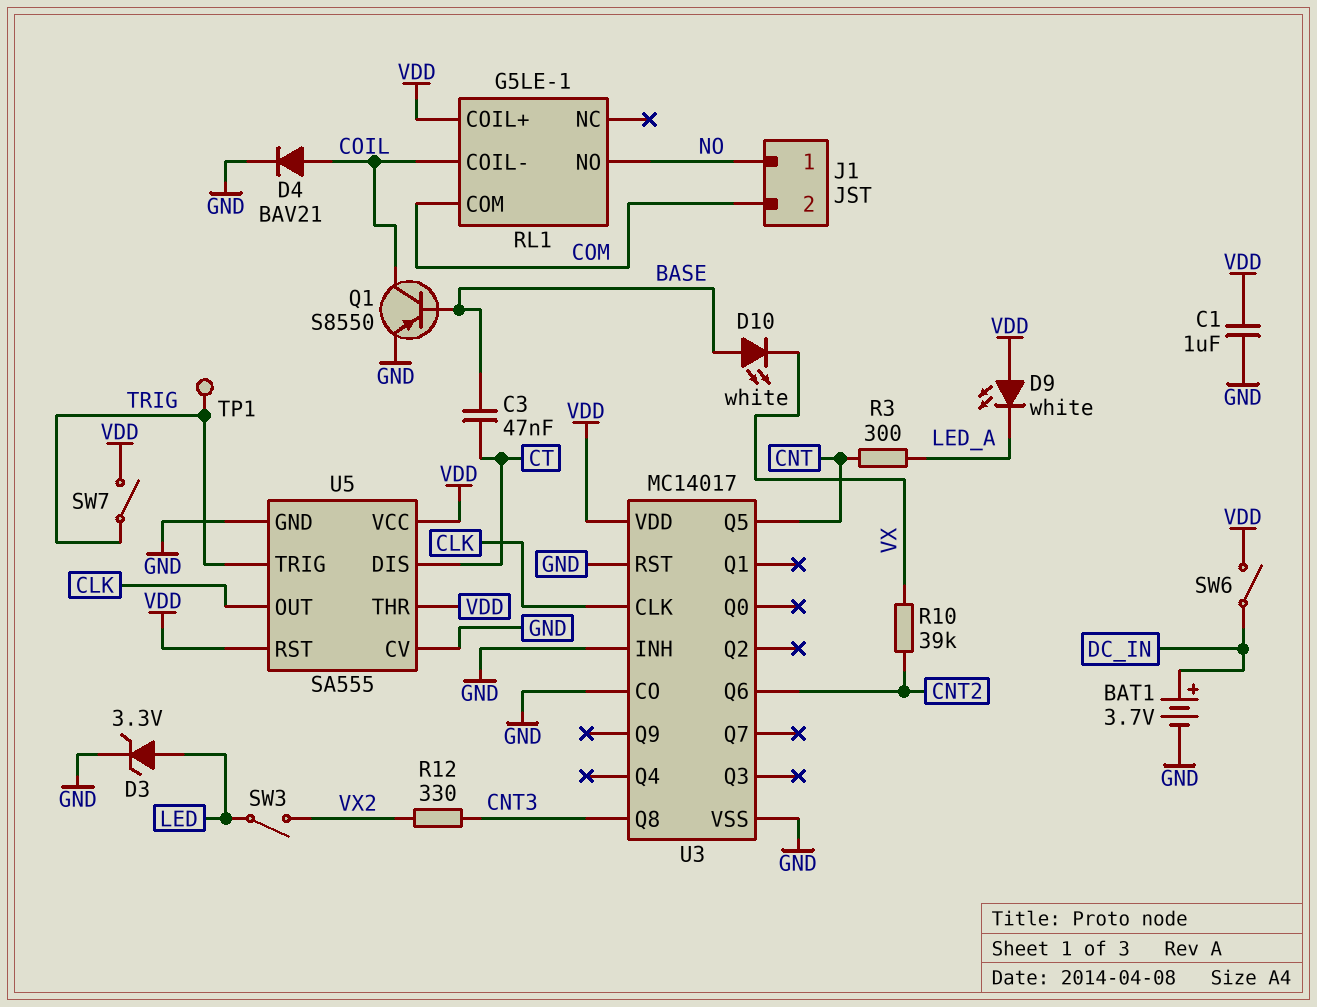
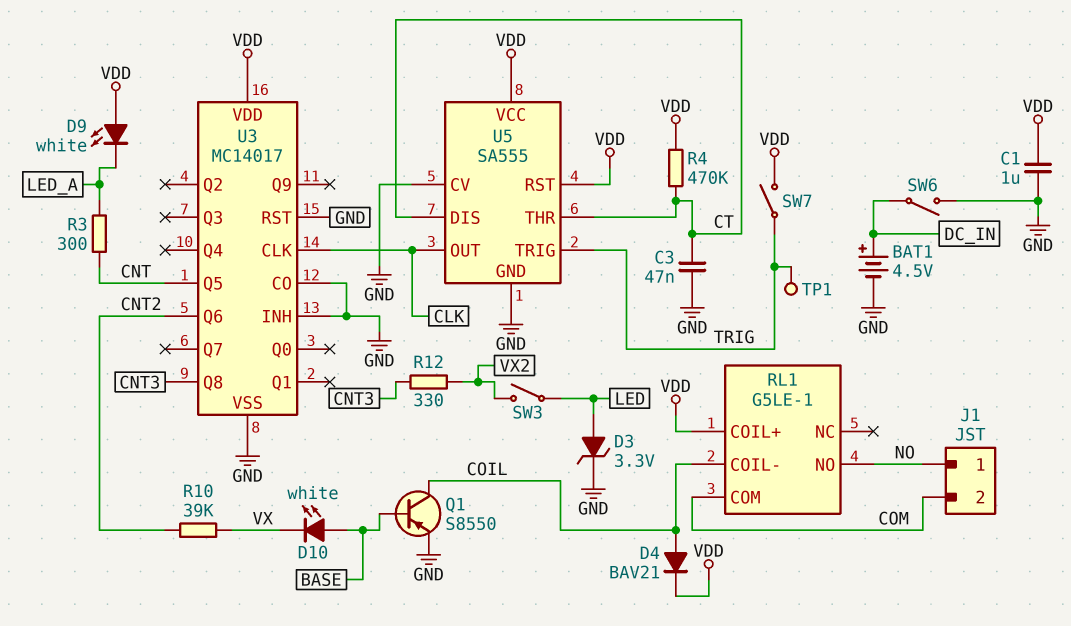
BAT1: 3.7V (plus DC_IN, minus GND) -> 4.5V (plus DC_IN, minus GND)
C3: 47nF (BASE, CT) -> 47nF (CT, GND)
D4: diode BAV21 (A COIL, K GND) -> diode BAV21 (A COIL, K VDD)
R4: none -> 470k (CT, VDD)
SW6: switch (DC_IN, VDD) -> switch (DC_IN, GND)
U5 pin THR: VDD -> CT

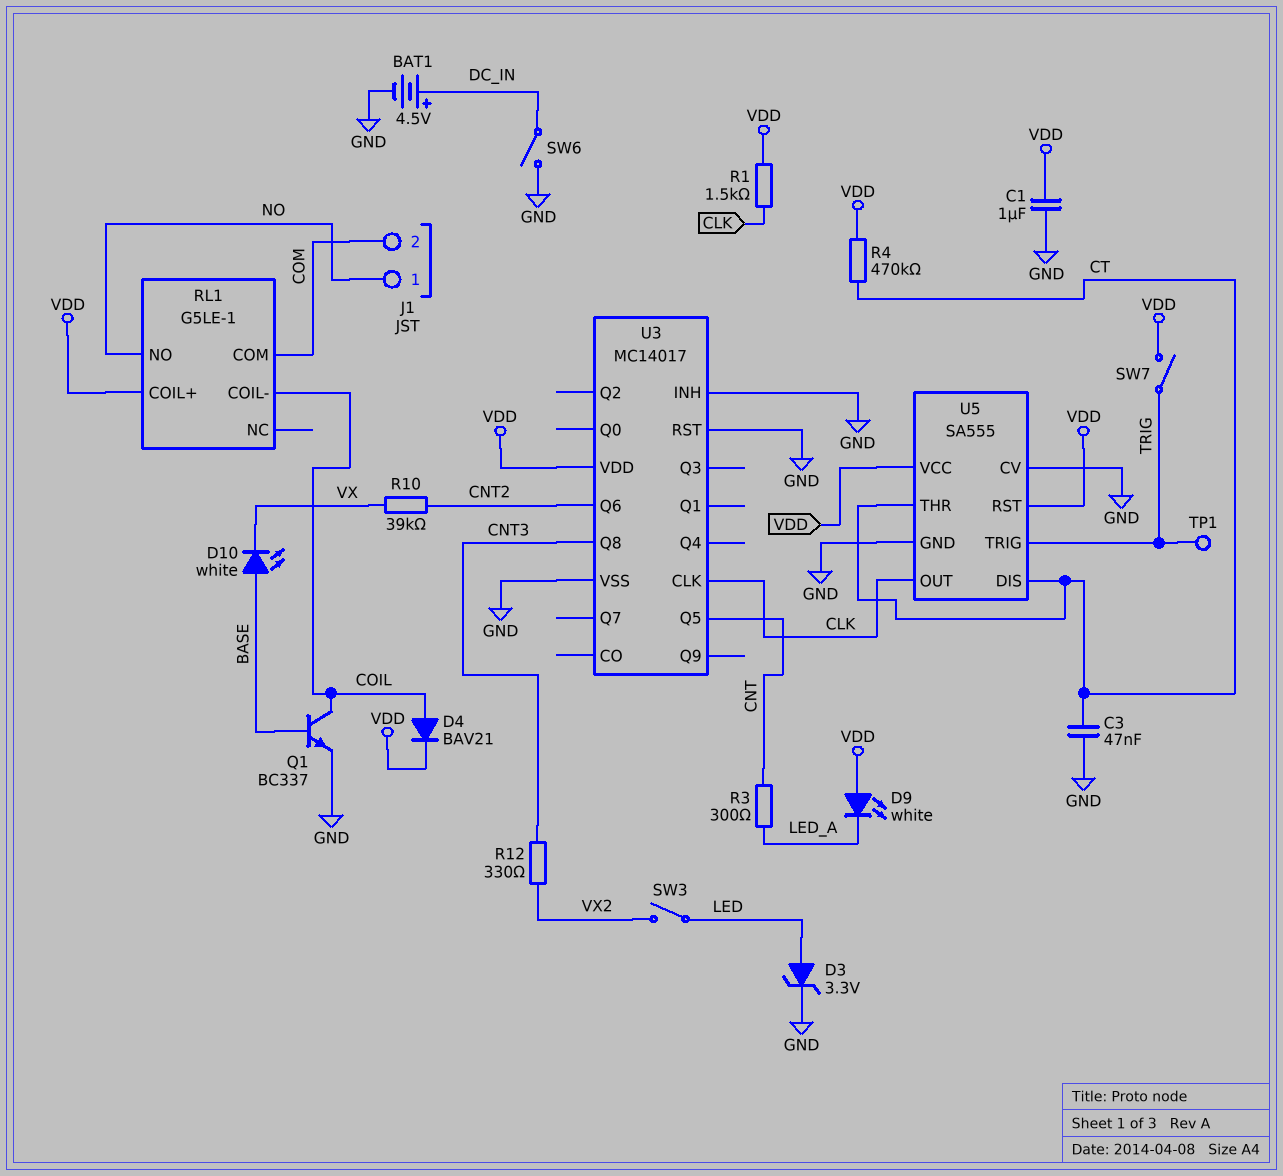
Q1: PNP S8550 (B BASE, C COIL, E GND) -> NPN BC337 (B BASE, C COIL, E GND)
R1: none -> 1.5k (CLK, VDD)
U3 pin CO: GND -> none

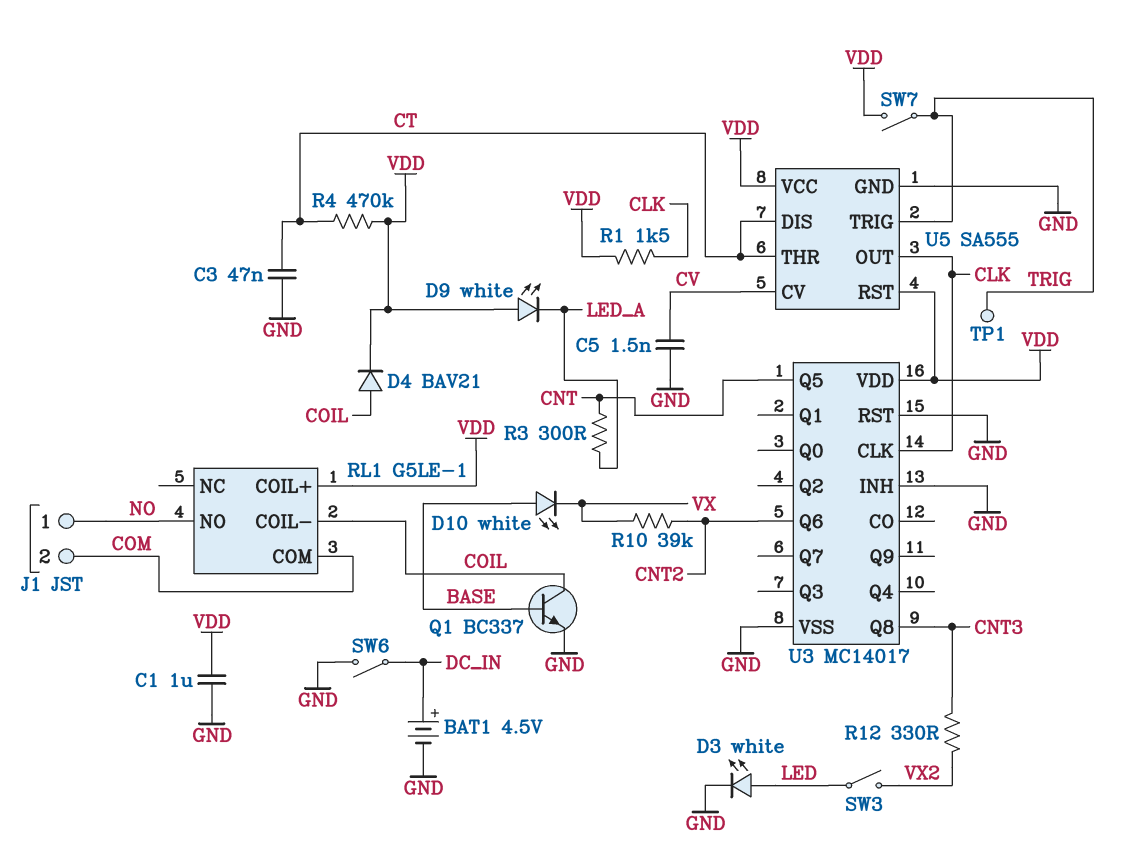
C5: none -> 1.5nF (CV, GND)
D3: zener 3.3V (A LED, K GND) -> LED white (A LED, K GND)
U5 pin CV: GND -> CV

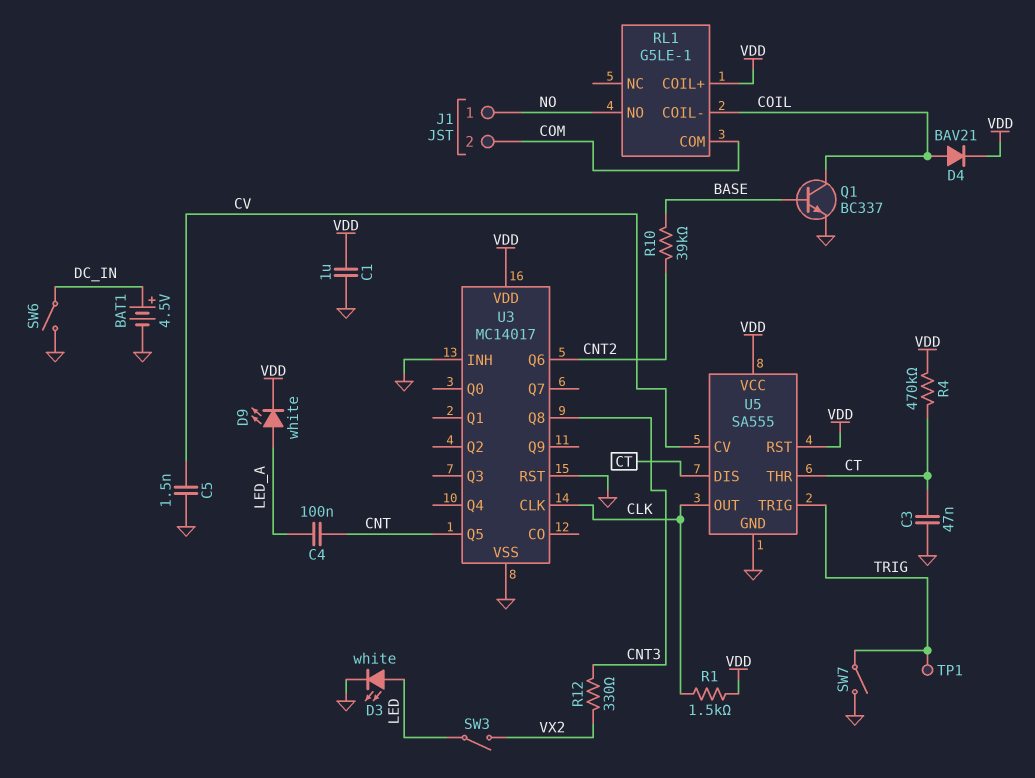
C4: none -> 100nF (CNT, LED_A)
D9: LED white (A VDD, K LED_A) -> LED white (A LED_A, K VDD)
D10: LED white (A BASE, K VX) -> none
R3: 300 (CNT, LED_A) -> none
R10: 39k (CNT2, VX) -> 39k (BASE, CNT2)
SW7: switch (TRIG, VDD) -> switch (GND, TRIG)

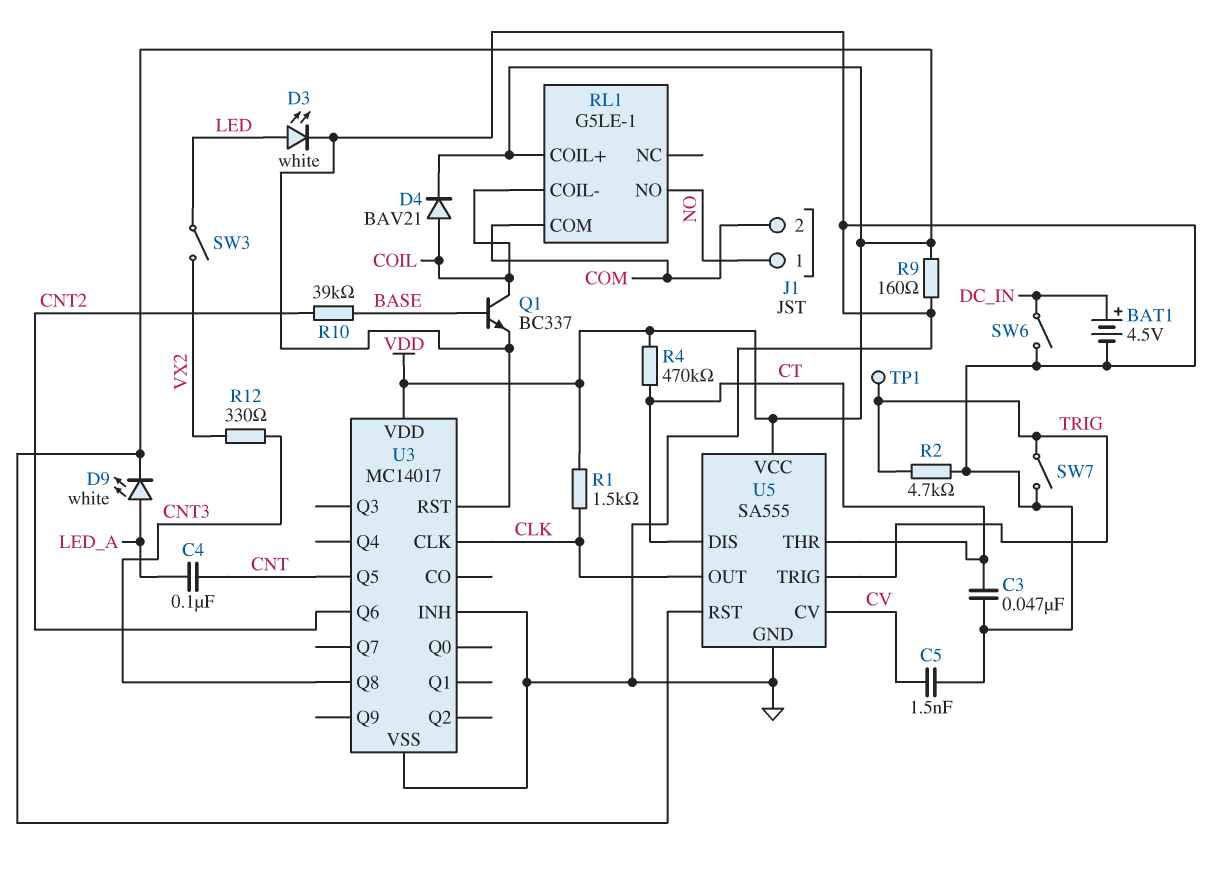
C1: 1uF (GND, VDD) -> none
R2: none -> 4.7k (GND, TRIG)
R9: none -> 160 (GND, VDD)

